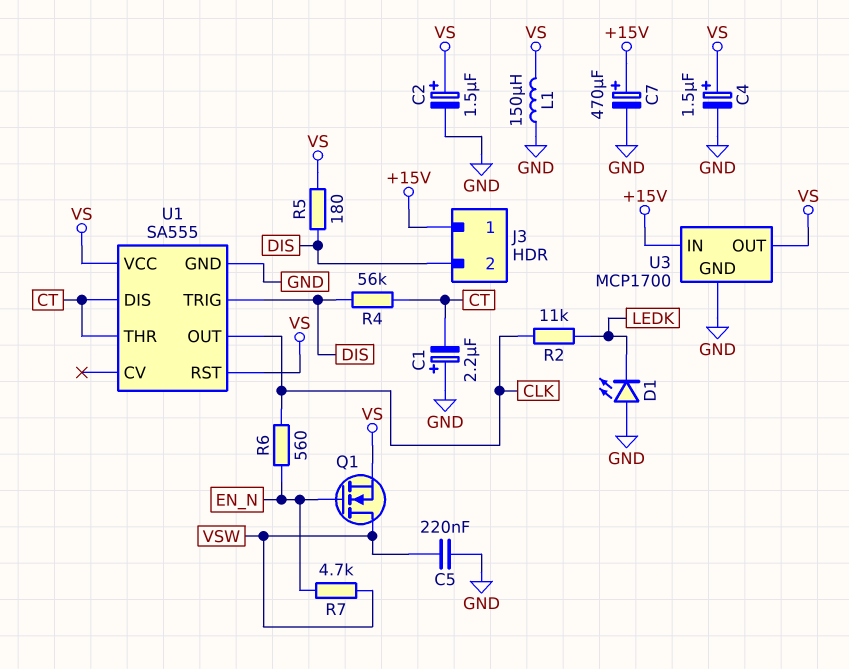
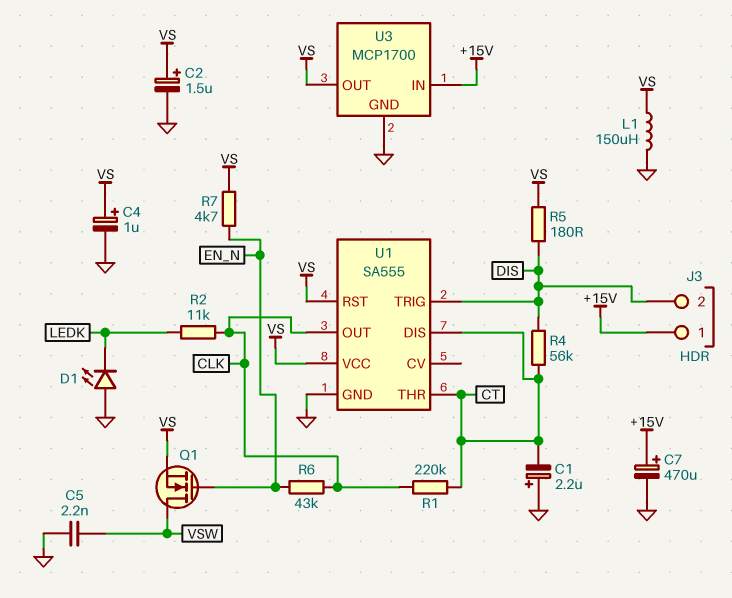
C4: 1.5uF (plus VS, minus GND) -> 1uF (plus VS, minus GND)
C5: 220nF (GND, VSW) -> 2.2nF (GND, VSW)
R1: none -> 220k (CLK, CT)
R6: 560 (CLK, EN_N) -> 43k (CLK, EN_N)
R7: 4.7k (EN_N, VSW) -> 4.7k (EN_N, VS)

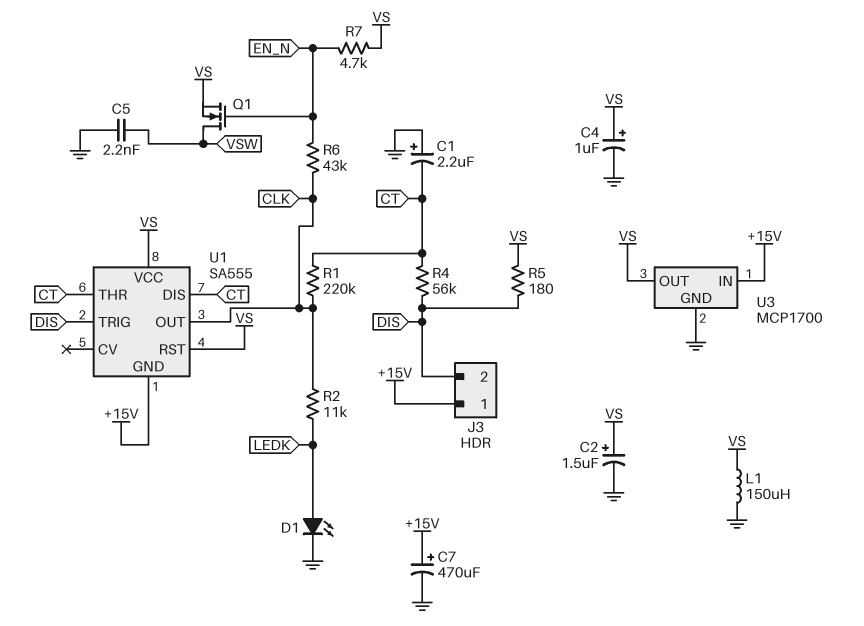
D1: LED (A GND, K LEDK) -> LED (A LEDK, K GND)
U1 pin GND: GND -> +15V

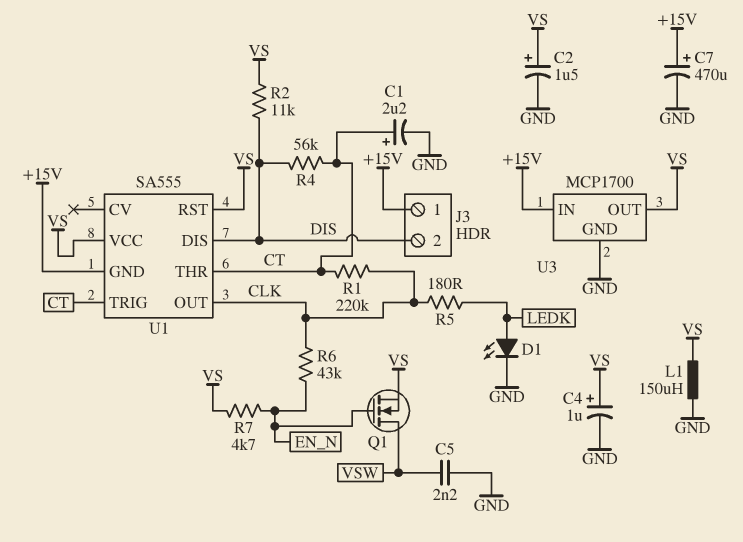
C1: 2.2uF (plus GND, minus CT) -> 2.2uF (plus CT, minus GND)
R2: 11k (CLK, LEDK) -> 11k (DIS, VS)
R5: 180 (DIS, VS) -> 180 (CLK, LEDK)
U1 pin DIS: CT -> DIS
U1 pin TRIG: DIS -> CT

